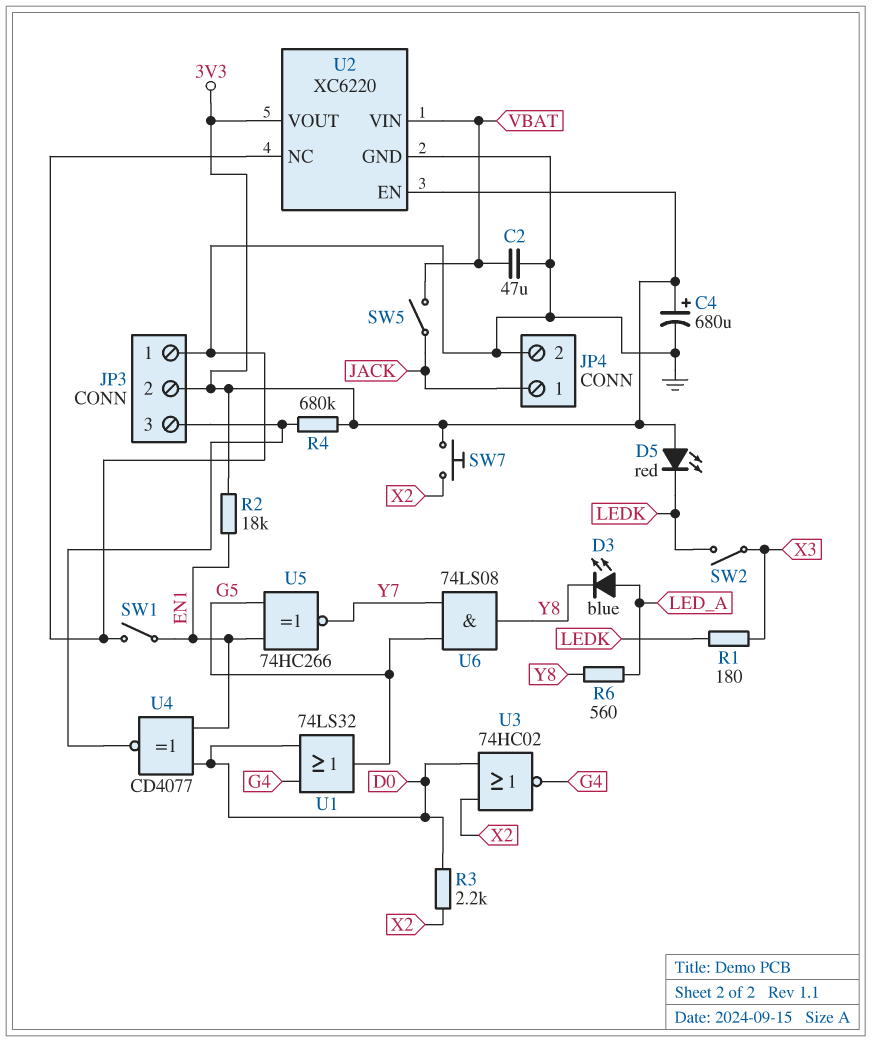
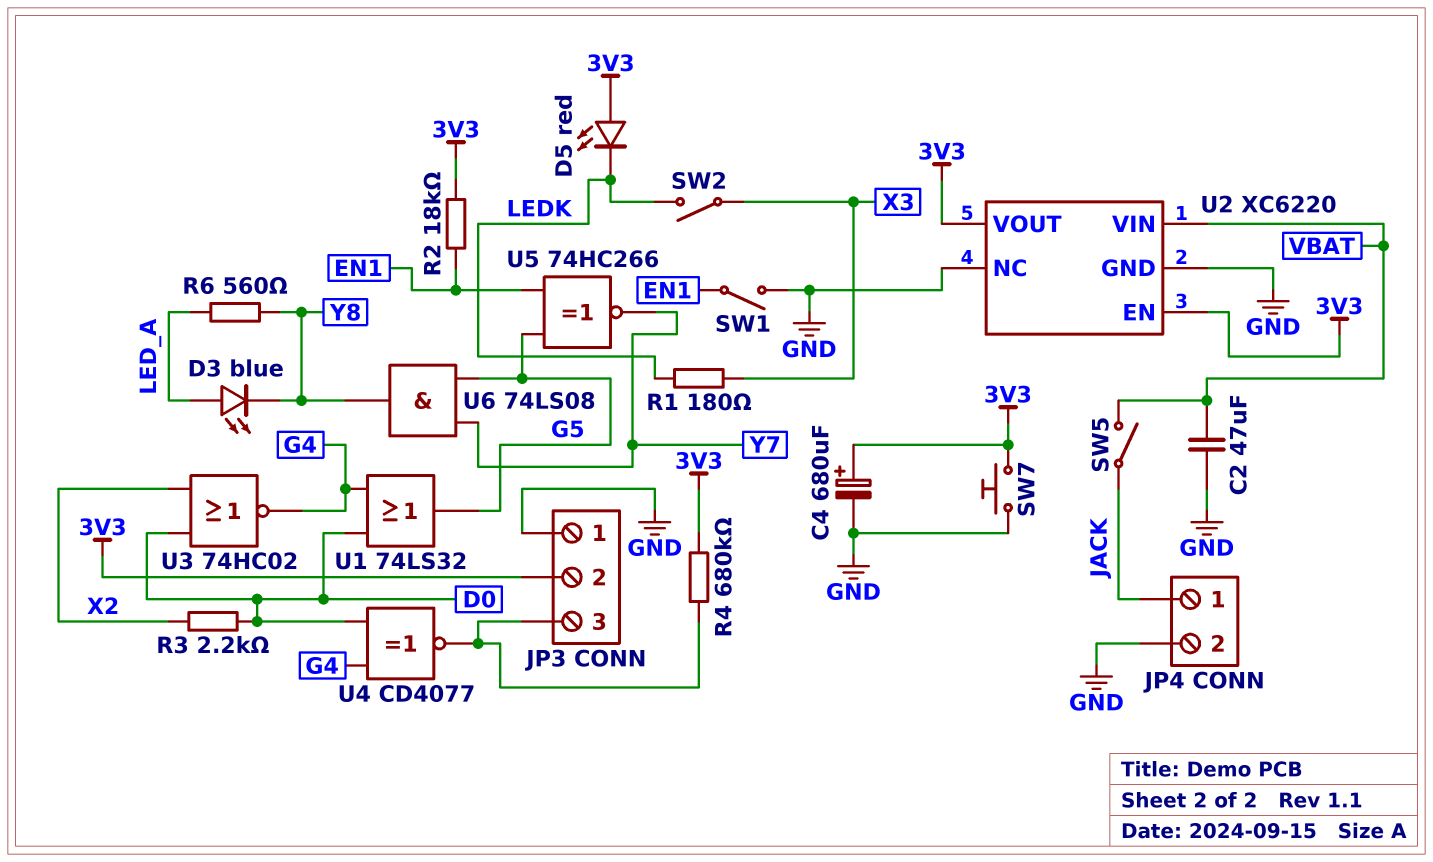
SW7: button (3V3, X2) -> button (3V3, GND)
U4: XNOR CD4077 (in D0, in EN1, out JP3/3) -> XNOR CD4077 (in D0, in G4, out JP3/3)

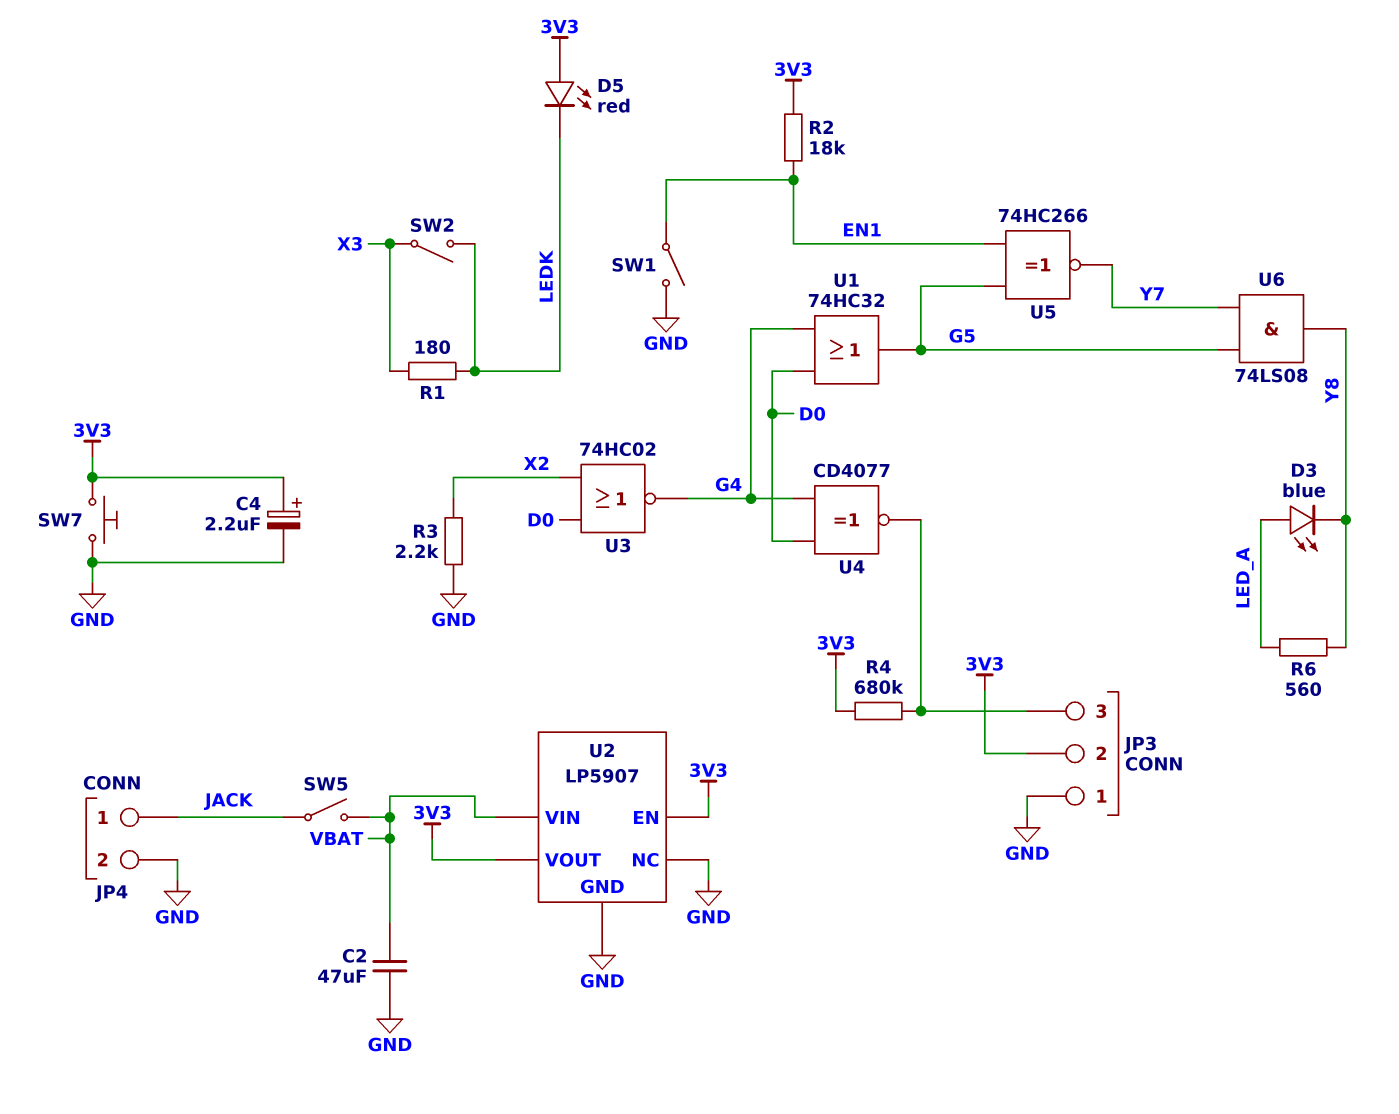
C4: 680uF (plus 3V3, minus GND) -> 2.2uF (plus 3V3, minus GND)
R3: 2.2k (D0, X2) -> 2.2k (GND, X2)
U1: OR 74LS32 (in D0, in G4, out G5) -> OR 74HC32 (in D0, in G4, out G5)
U2: XC6220 -> LP5907

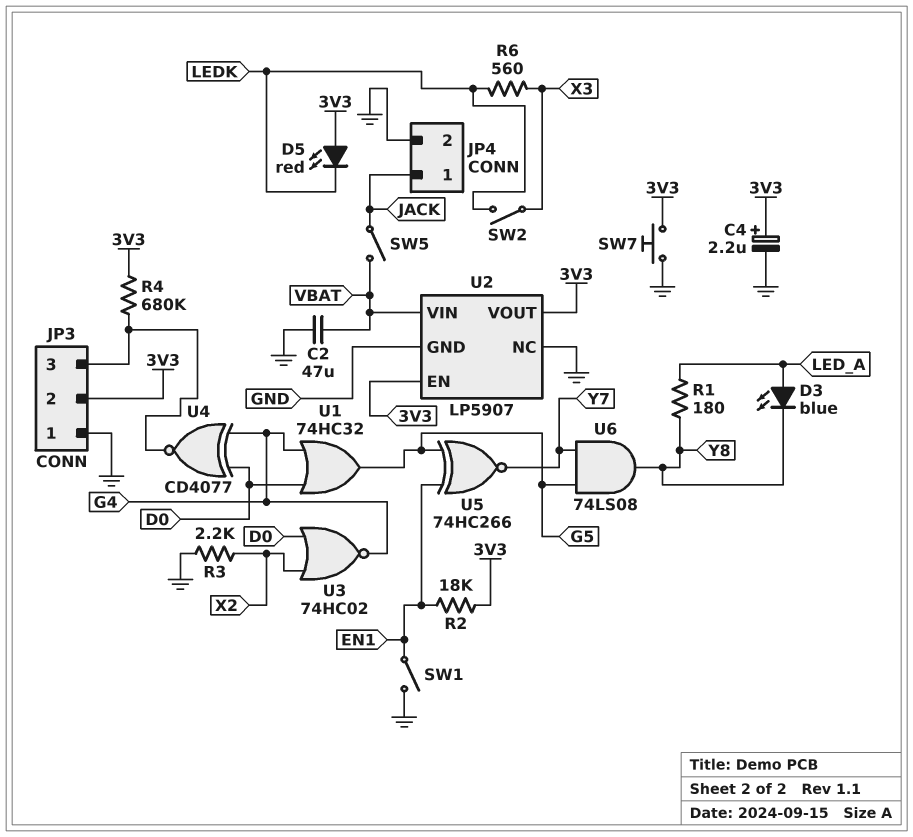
R1: 180 (LEDK, X3) -> 180 (LED_A, Y8)
R6: 560 (LED_A, Y8) -> 560 (LEDK, X3)

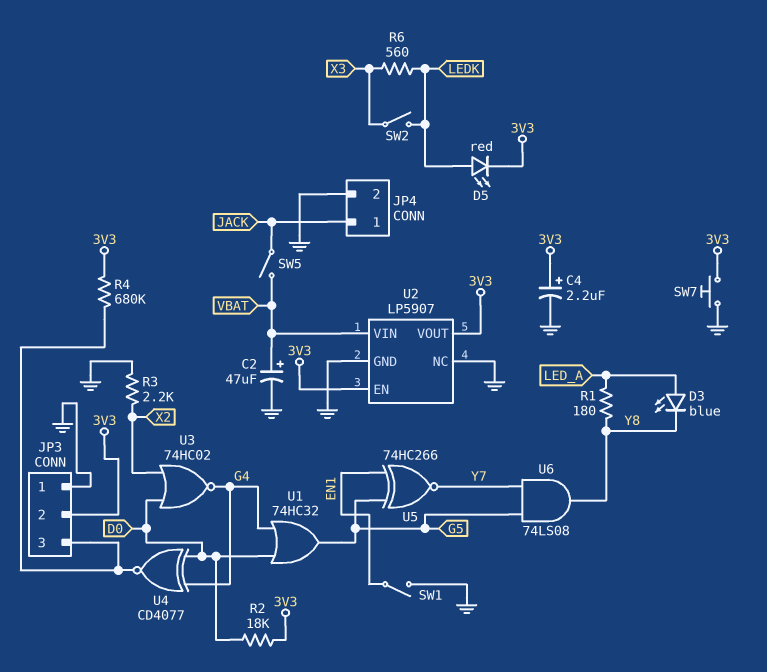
C2: 47uF (GND, VBAT) -> 47uF (plus VBAT, minus GND)
D5: LED red (A 3V3, K LEDK) -> LED red (A LEDK, K 3V3)
R2: 18k (3V3, EN1) -> 18k (3V3, D0)

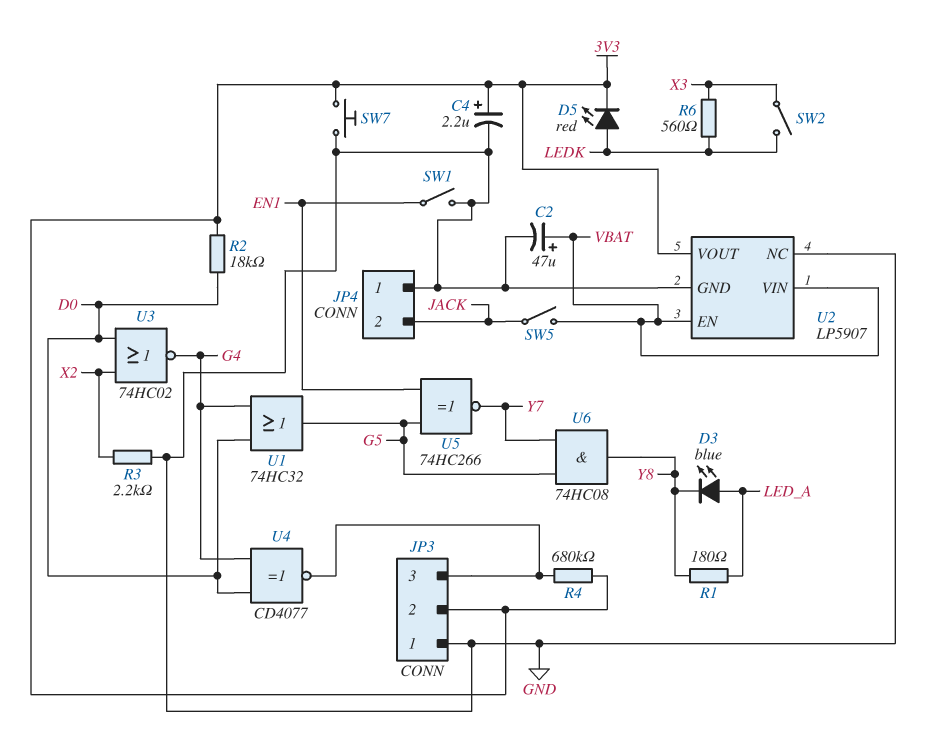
JP4 pin 1: JACK -> GND
JP4 pin 2: GND -> JACK
U2 pin EN: 3V3 -> VBAT
U6: AND 74LS08 (in G5, in Y7, out Y8) -> AND 74HC08 (in G5, in Y7, out Y8)

